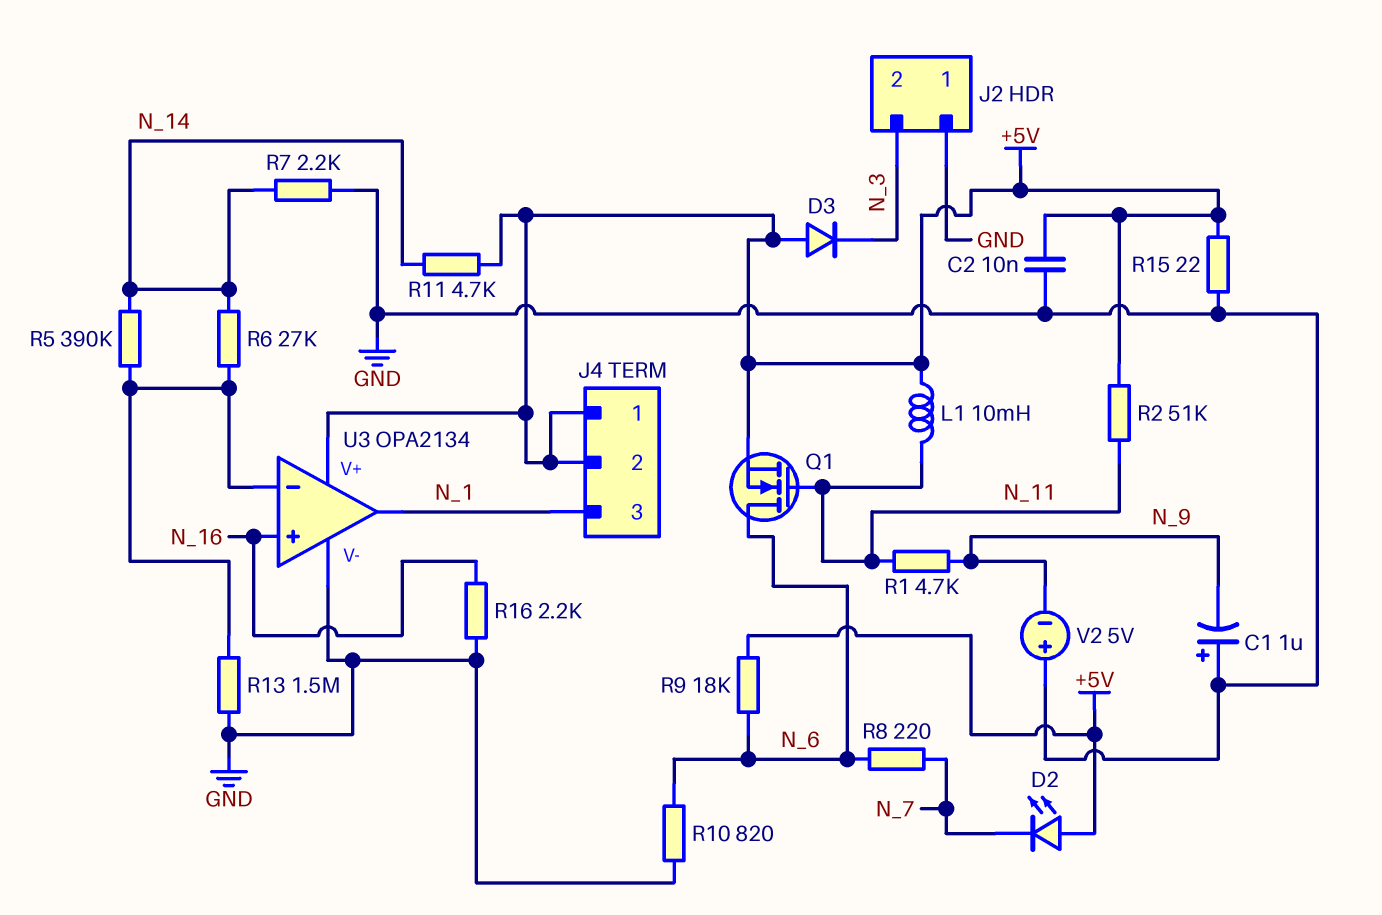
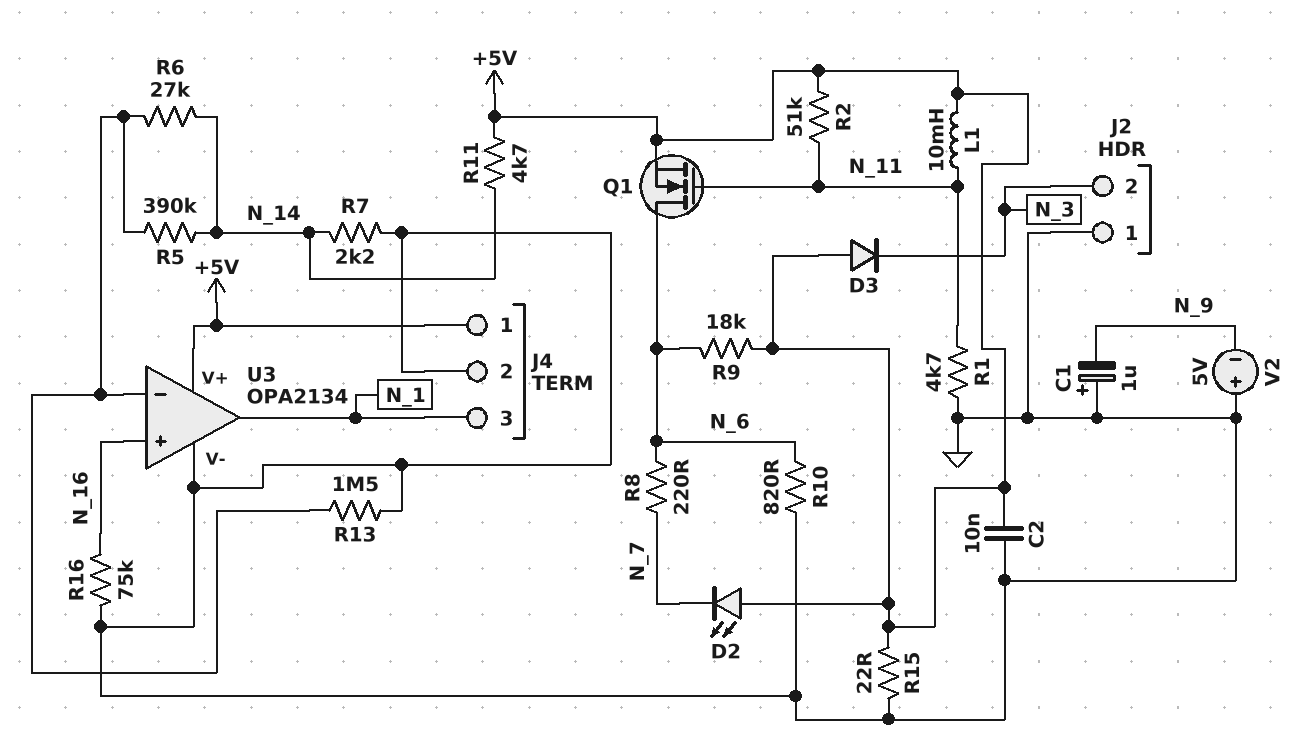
J4 pin 2: +5V -> GND
R1: 4.7k (N_9, N_11) -> 4.7k (GND, N_11)
R16: 2.2k (GND, N_16) -> 75k (GND, N_16)

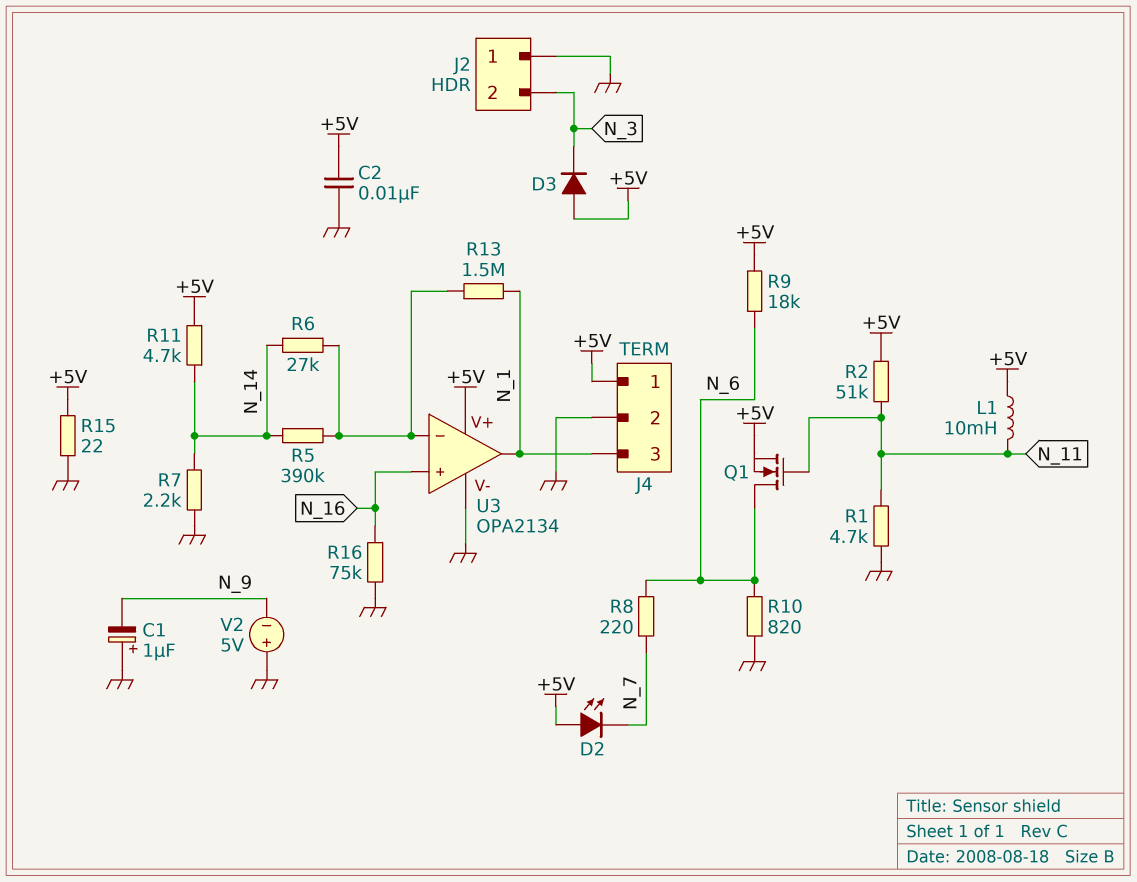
R13: 1.5M (GND, U3/in-) -> 1.5M (N_1, U3/in-)

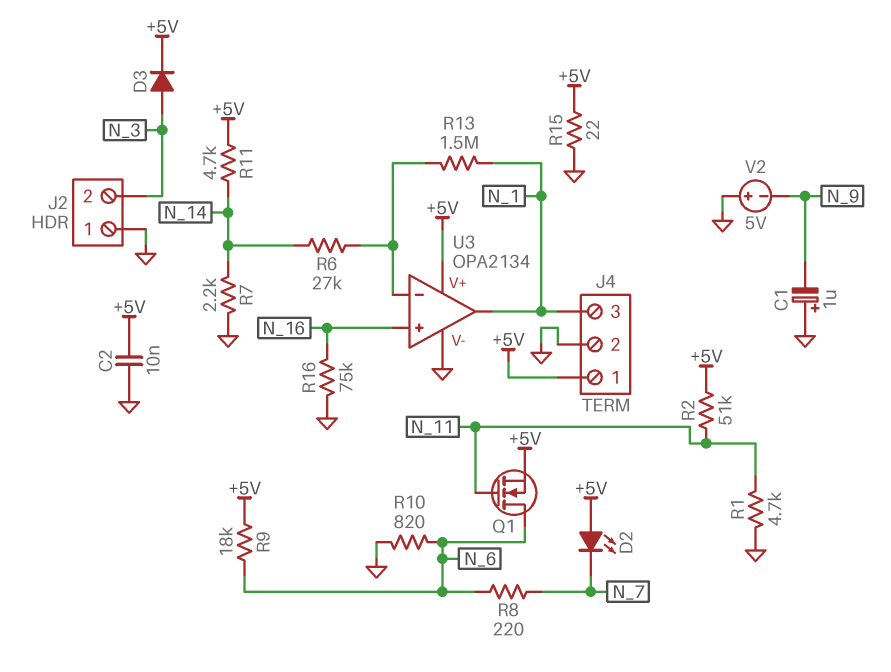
D3: diode (A +5V, K N_3) -> diode (A N_3, K +5V)
L1: 10mH (+5V, N_11) -> none
R5: 390k (N_14, U3/in-) -> none

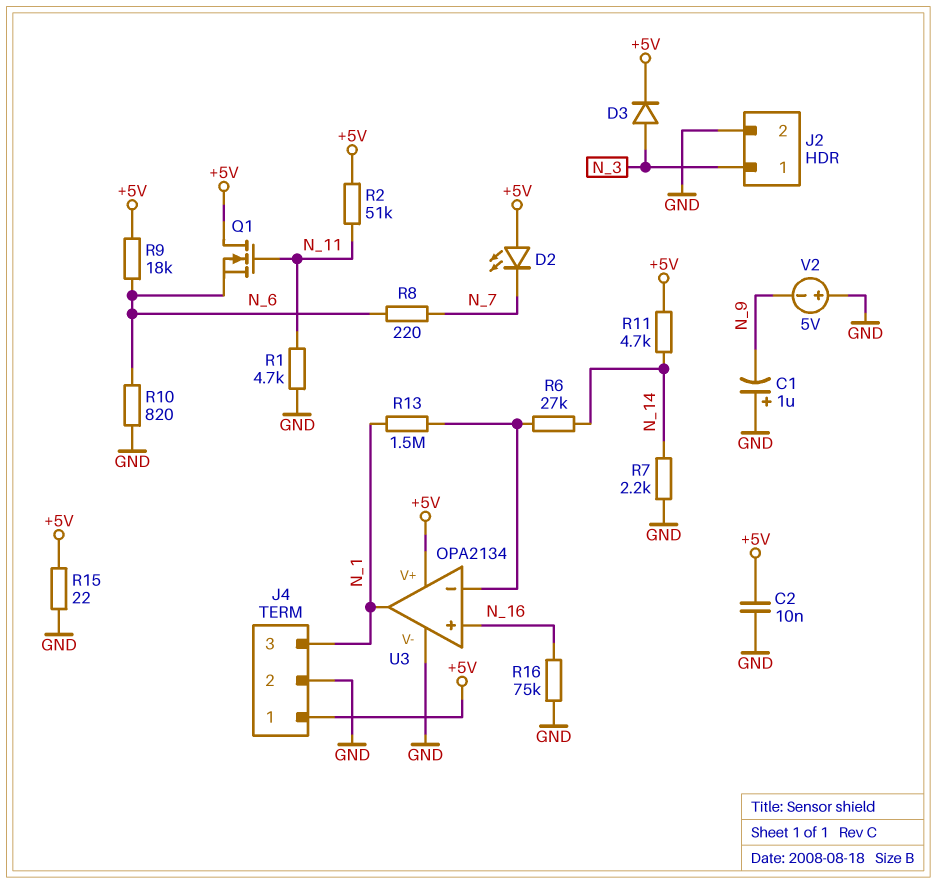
J2 pin 1: GND -> N_3
J2 pin 2: N_3 -> GND
Q1: NMOS (G N_11, D N_6, S +5V) -> NMOS (G N_11, D +5V, S N_6)

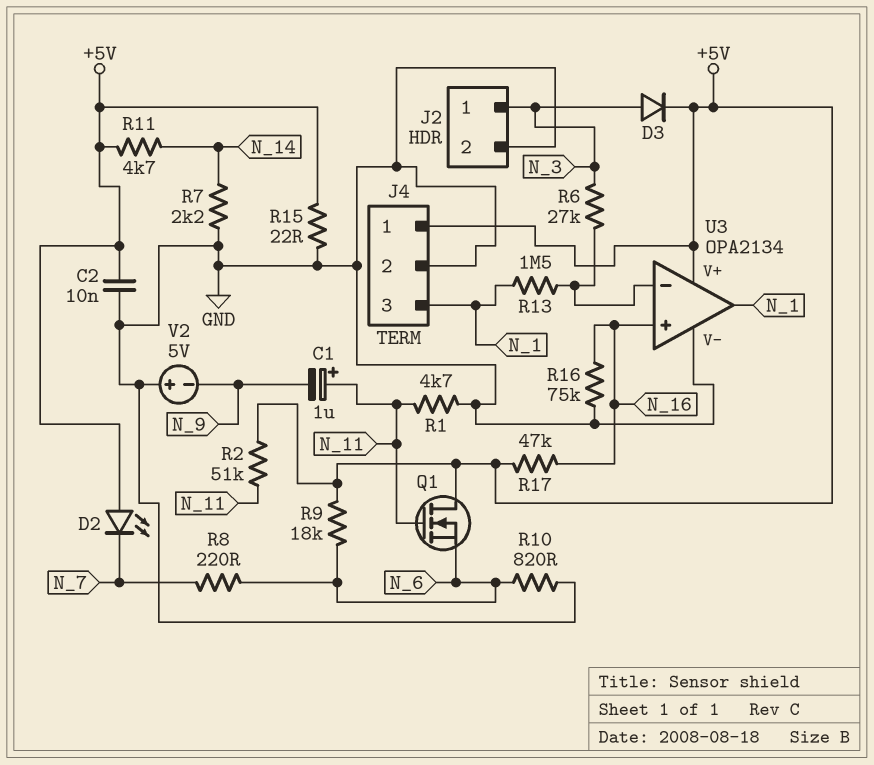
C1: 1uF (plus GND, minus N_9) -> 1uF (plus N_11, minus N_9)
R6: 27k (N_14, U3/in-) -> 27k (N_3, U3/in-)
R17: none -> 47k (+5V, N_16)

